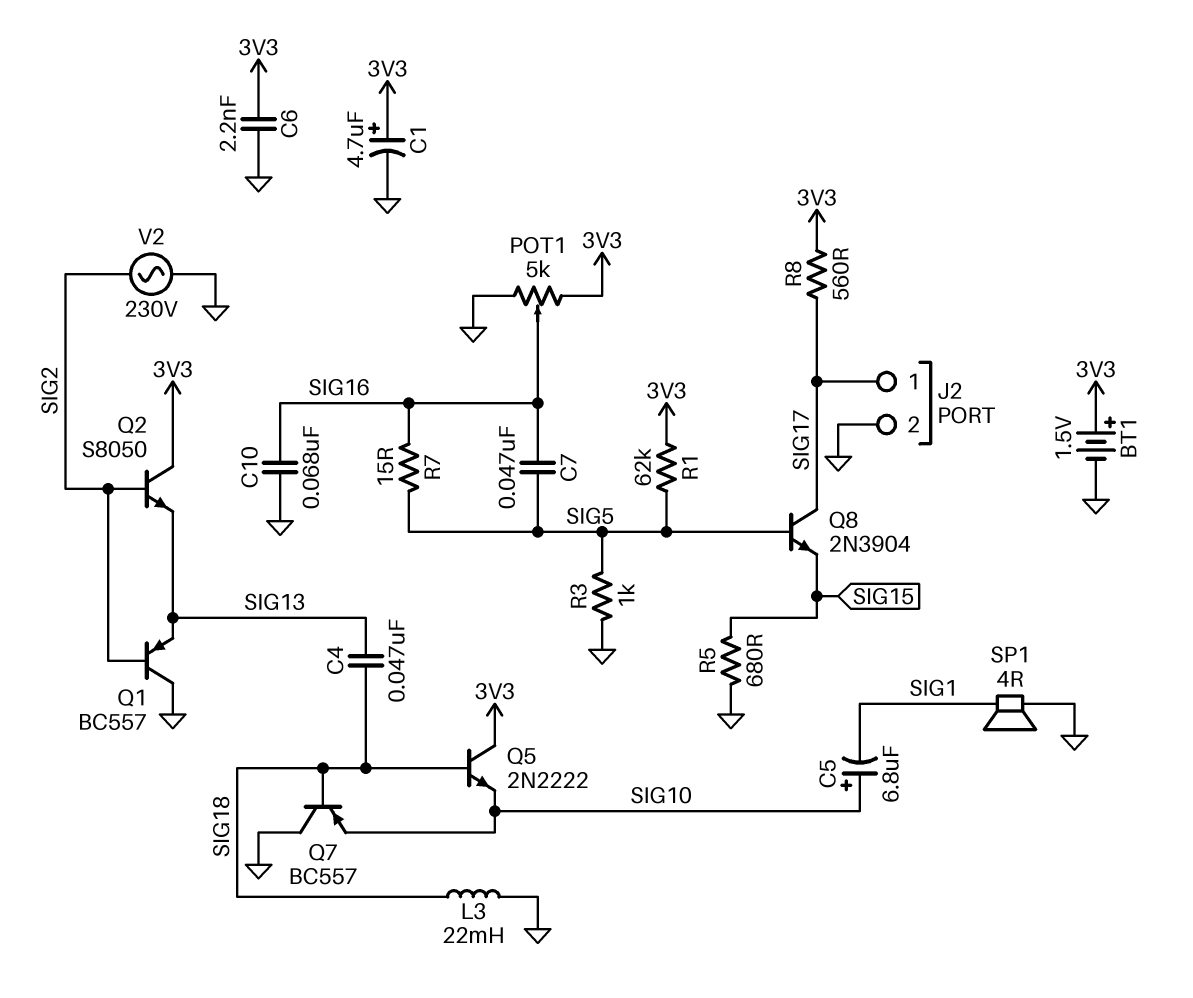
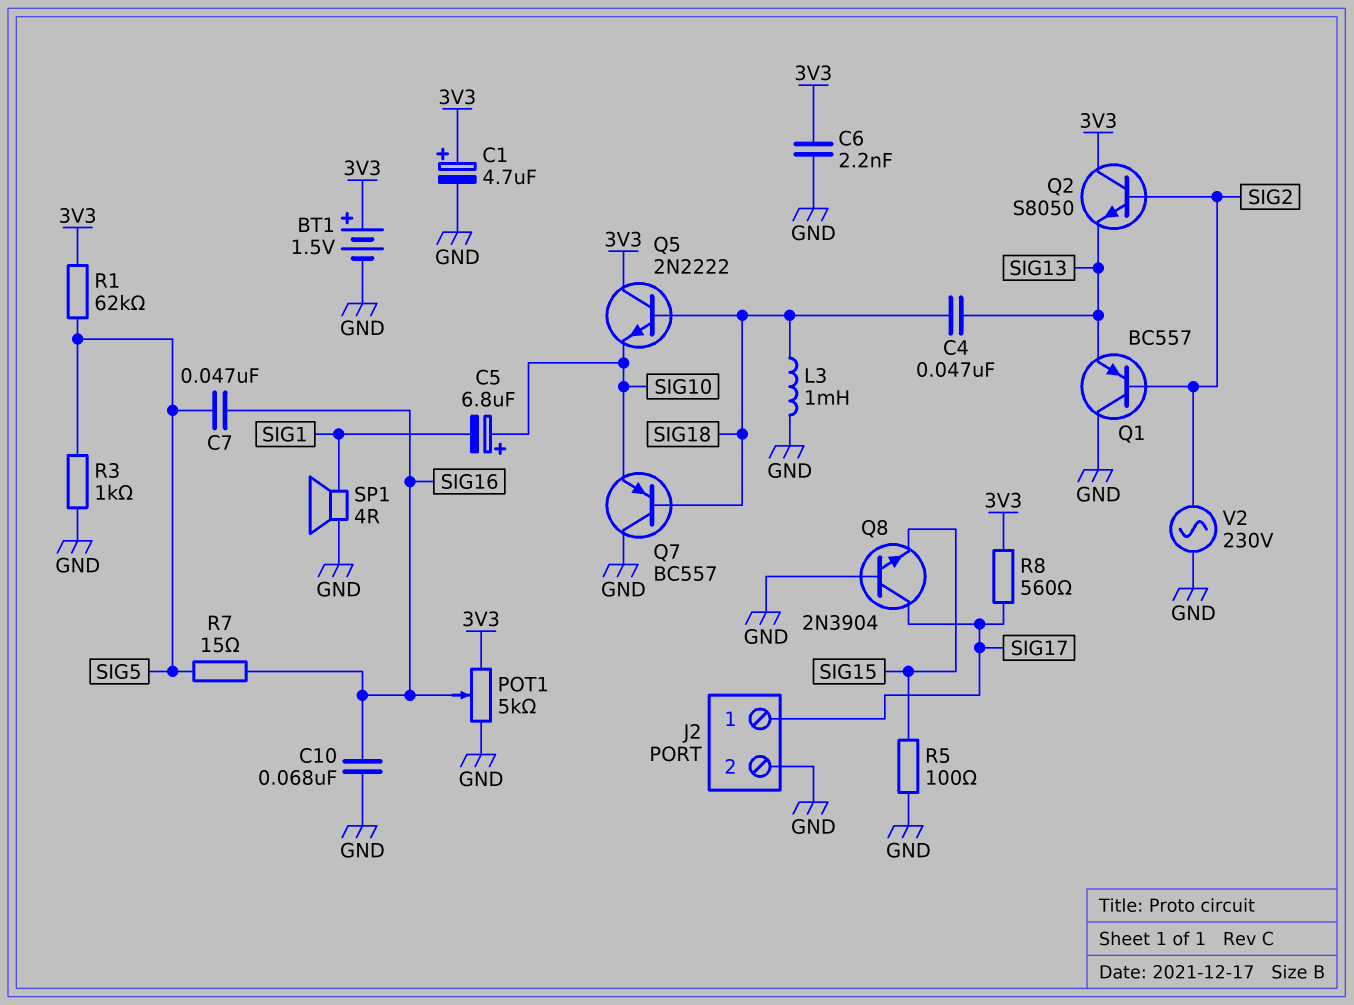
L3: 22mH (GND, SIG18) -> 1mH (GND, SIG18)
Q8: NPN 2N3904 (B SIG5, C SIG17, E SIG15) -> NPN 2N3904 (B GND, C SIG17, E SIG15)
R5: 680 (GND, SIG15) -> 100 (GND, SIG15)

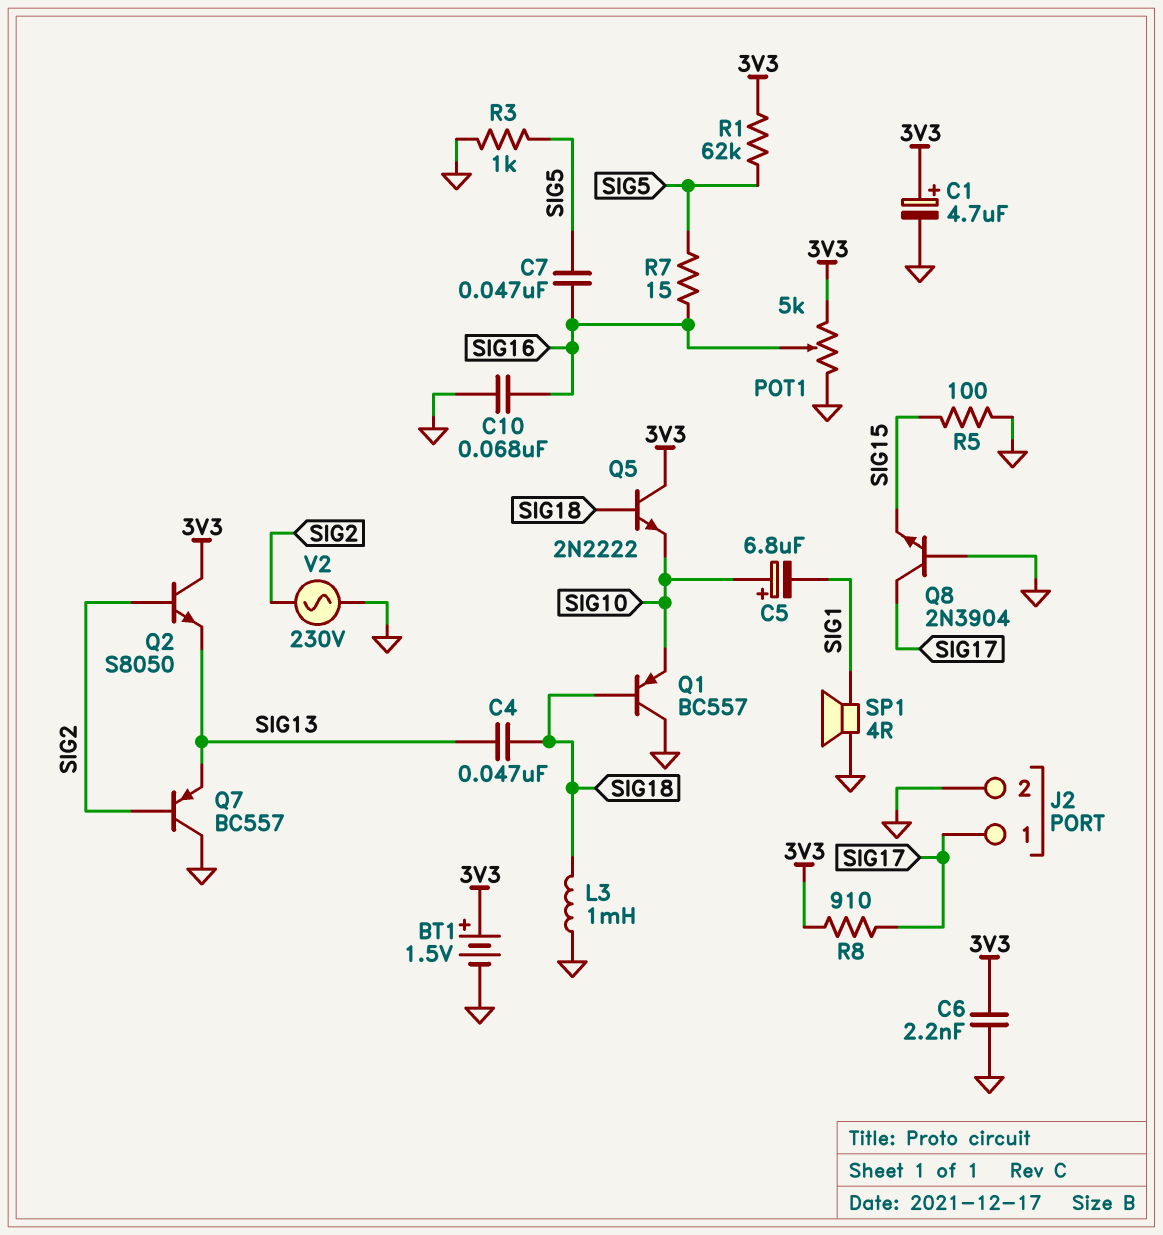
Q1: PNP BC557 (B SIG2, C GND, E SIG13) -> PNP BC557 (B SIG18, C GND, E SIG10)
Q7: PNP BC557 (B SIG18, C GND, E SIG10) -> PNP BC557 (B SIG2, C GND, E SIG13)
R8: 560 (3V3, SIG17) -> 910 (3V3, SIG17)

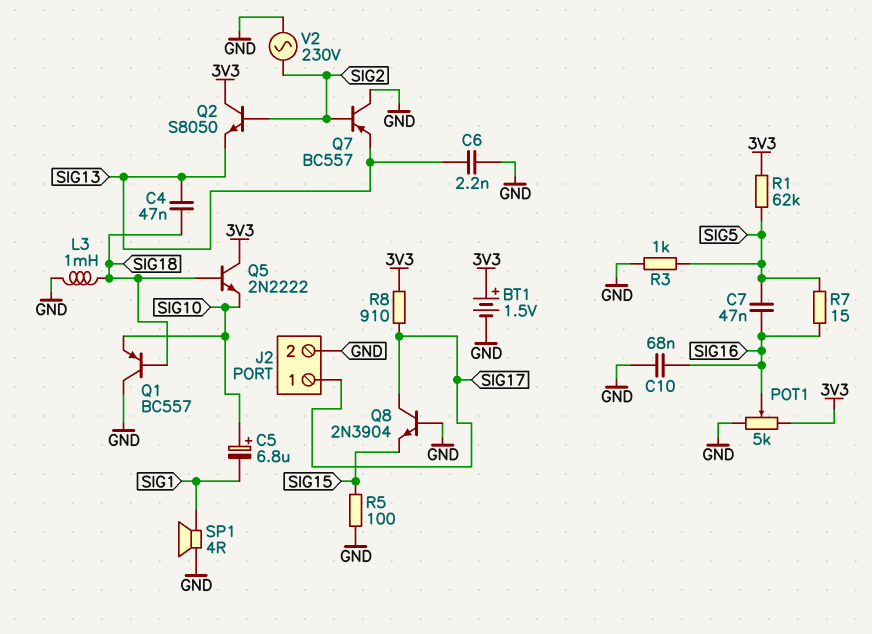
C1: 4.7uF (plus 3V3, minus GND) -> none
C6: 2.2nF (3V3, GND) -> 2.2nF (GND, SIG13)

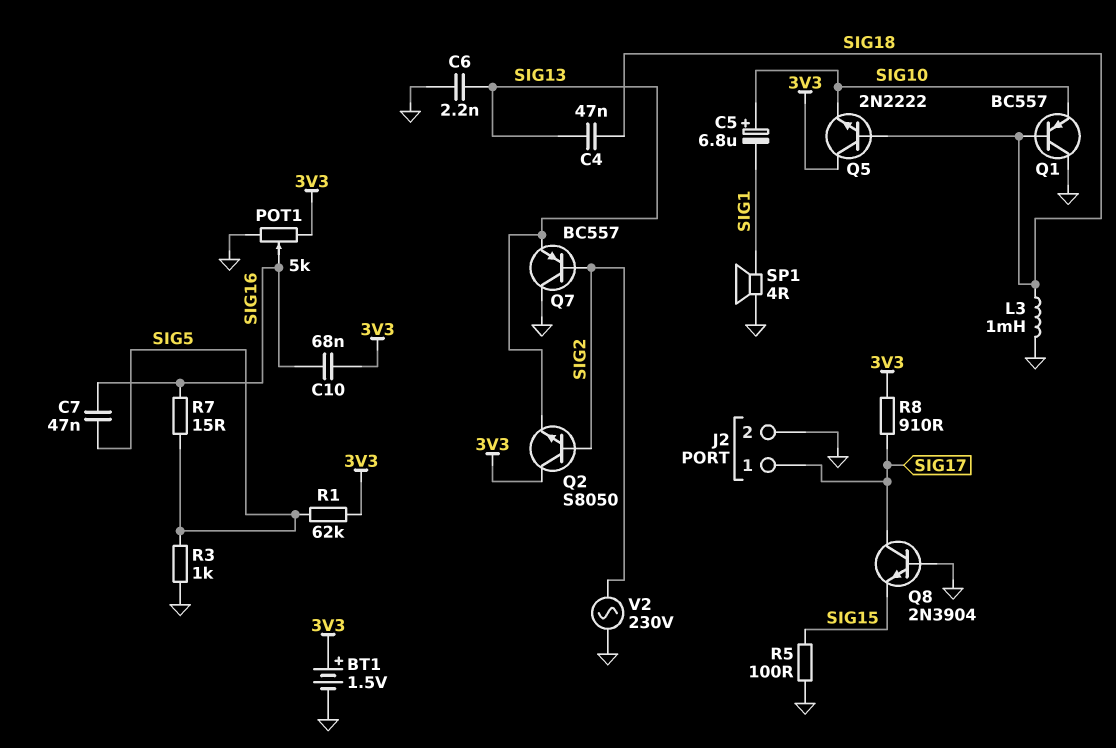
C10: 68nF (GND, SIG16) -> 68nF (3V3, SIG16)

